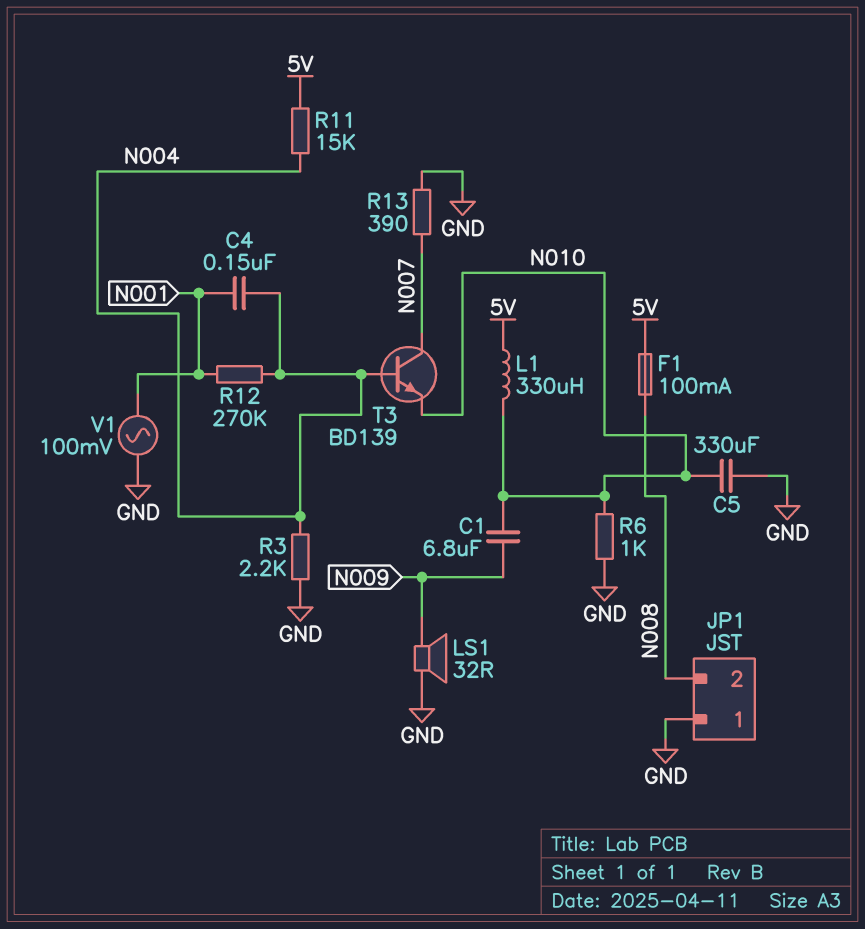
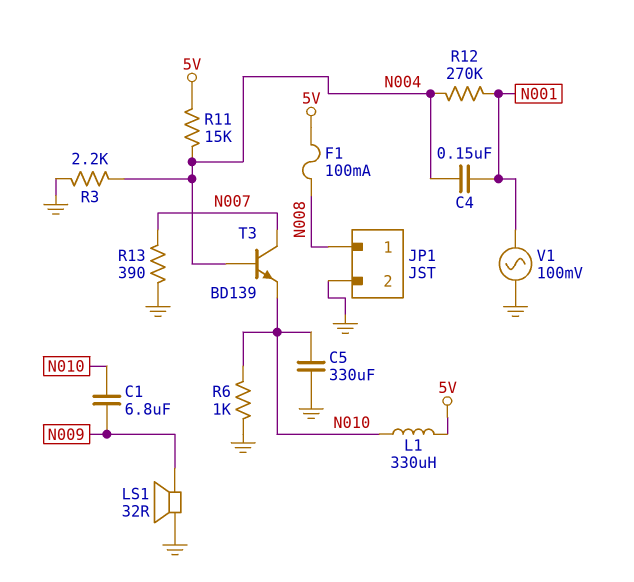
JP1 pin 1: GND -> N008
JP1 pin 2: N008 -> GND

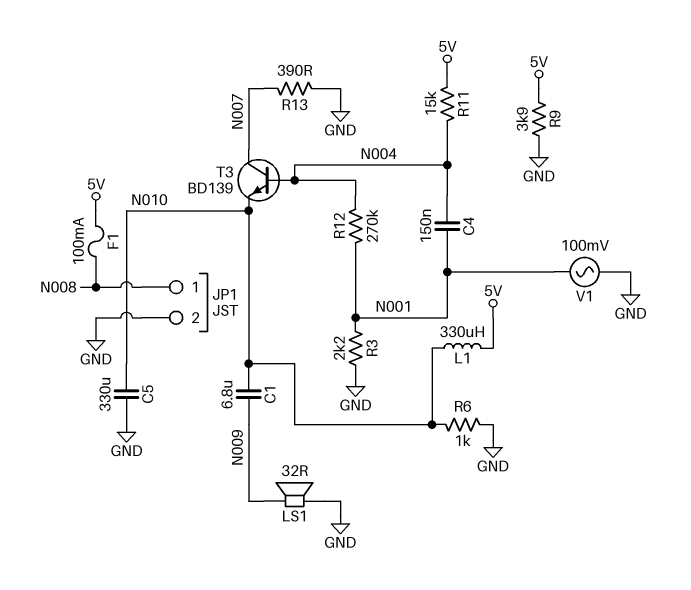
R3: 2.2k (GND, N004) -> 2.2k (GND, N001)
R9: none -> 3.9k (5V, GND)

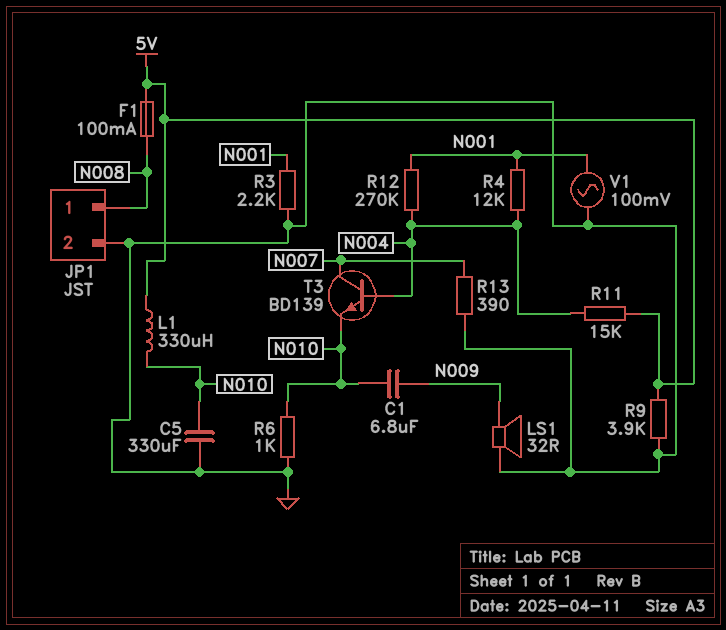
C4: 150nF (N001, N004) -> none
R4: none -> 12k (N001, N004)

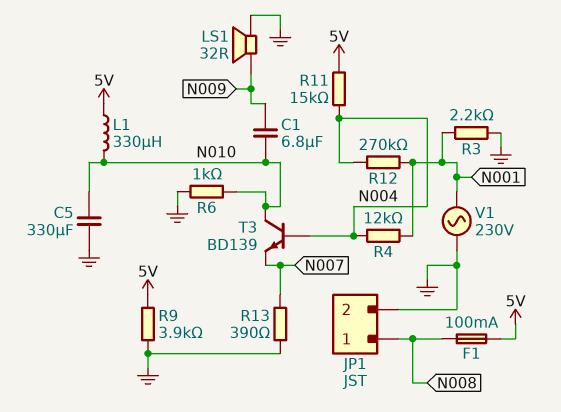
T3: NPN BD139 (B N004, C N007, E N010) -> NPN BD139 (B N004, C N010, E N007)
V1: AC 100mV (GND, N001) -> AC 230V (GND, N001)

